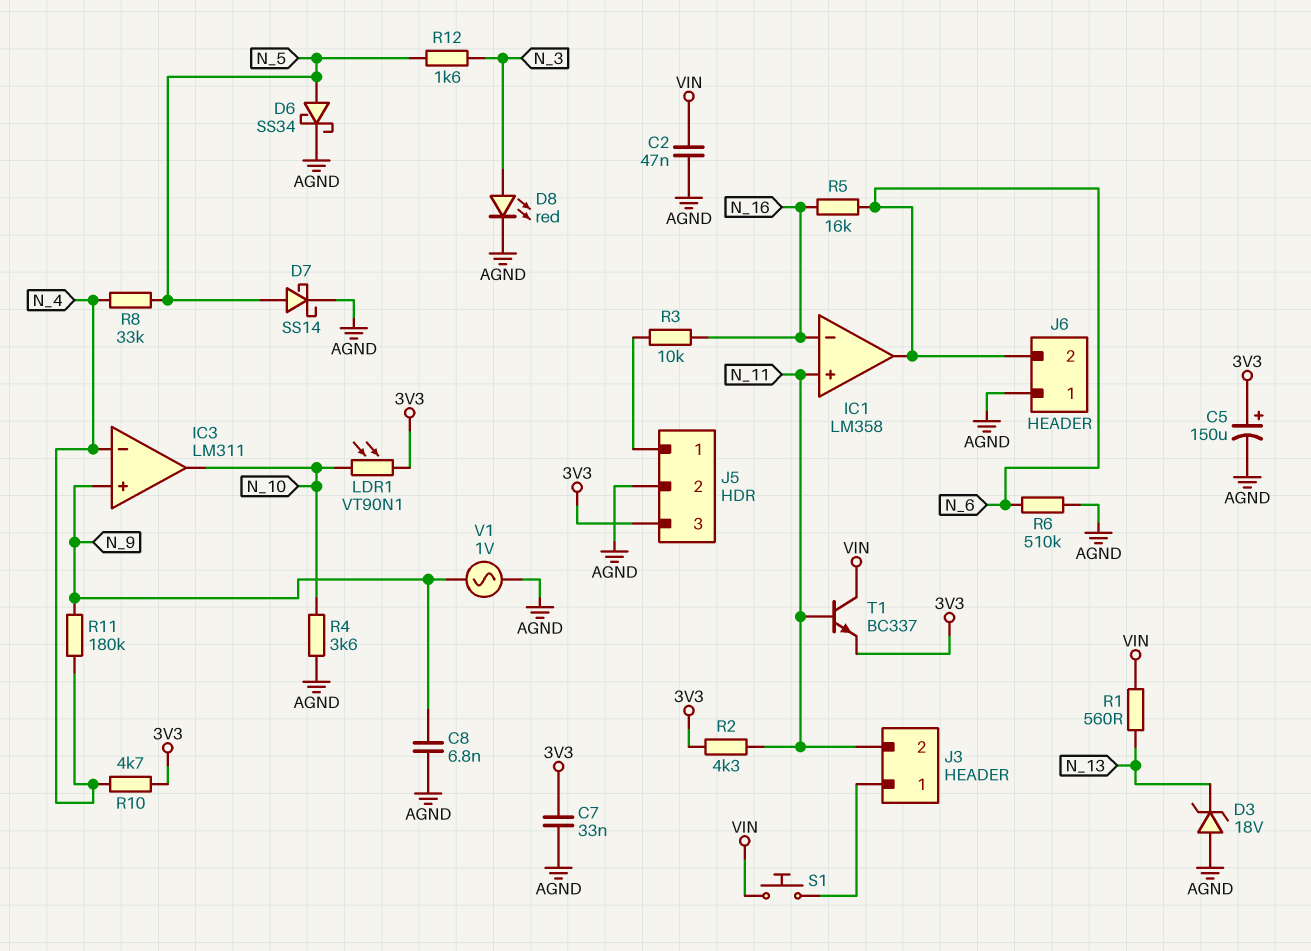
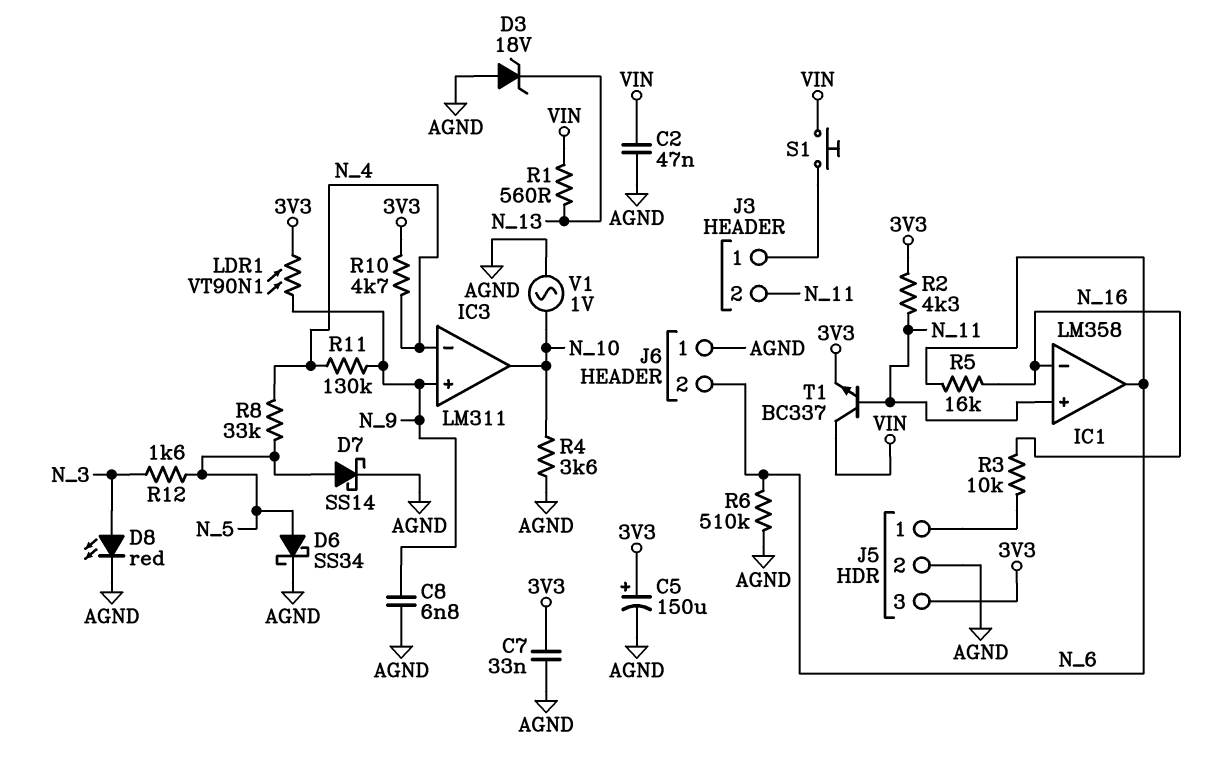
LDR1: VT90N1 (3V3, N_10) -> VT90N1 (3V3, N_9)
R11: 180k (N_4, N_9) -> 130k (N_4, N_9)
V1: AC 1V (AGND, N_9) -> AC 1V (AGND, N_10)

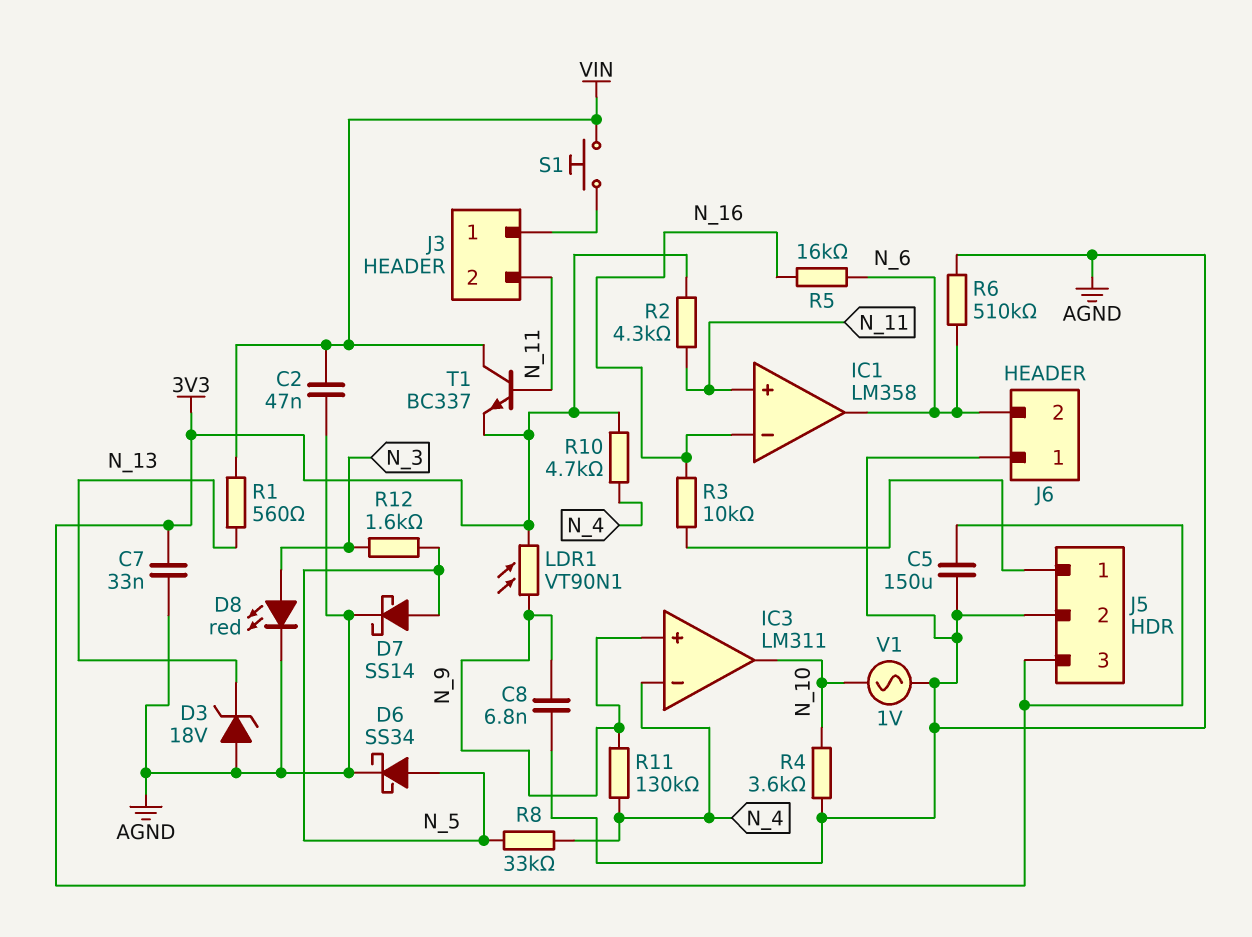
C5: 150uF (plus 3V3, minus AGND) -> 150uF (3V3, AGND)

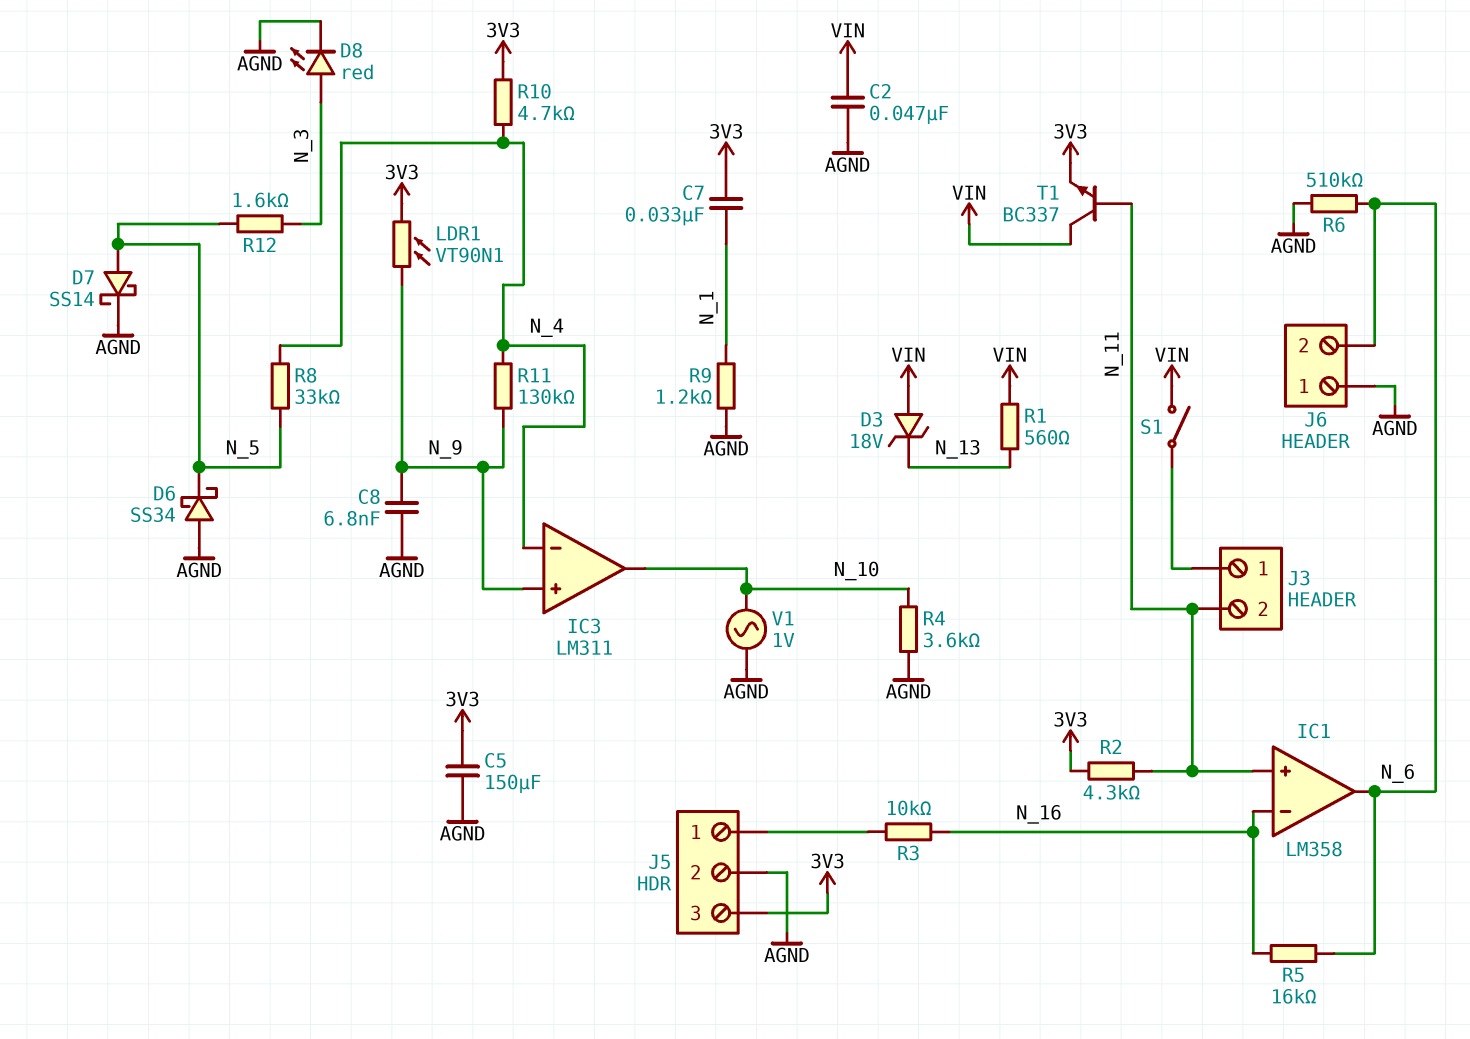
C7: 33nF (3V3, AGND) -> 33nF (3V3, N_1)
D3: zener 18V (A AGND, K N_13) -> zener 18V (A VIN, K N_13)
D6: schottky SS34 (A N_5, K AGND) -> schottky SS34 (A AGND, K N_5)
R9: none -> 1.2k (AGND, N_1)
S1: button (J3/1, VIN) -> switch (J3/1, VIN)

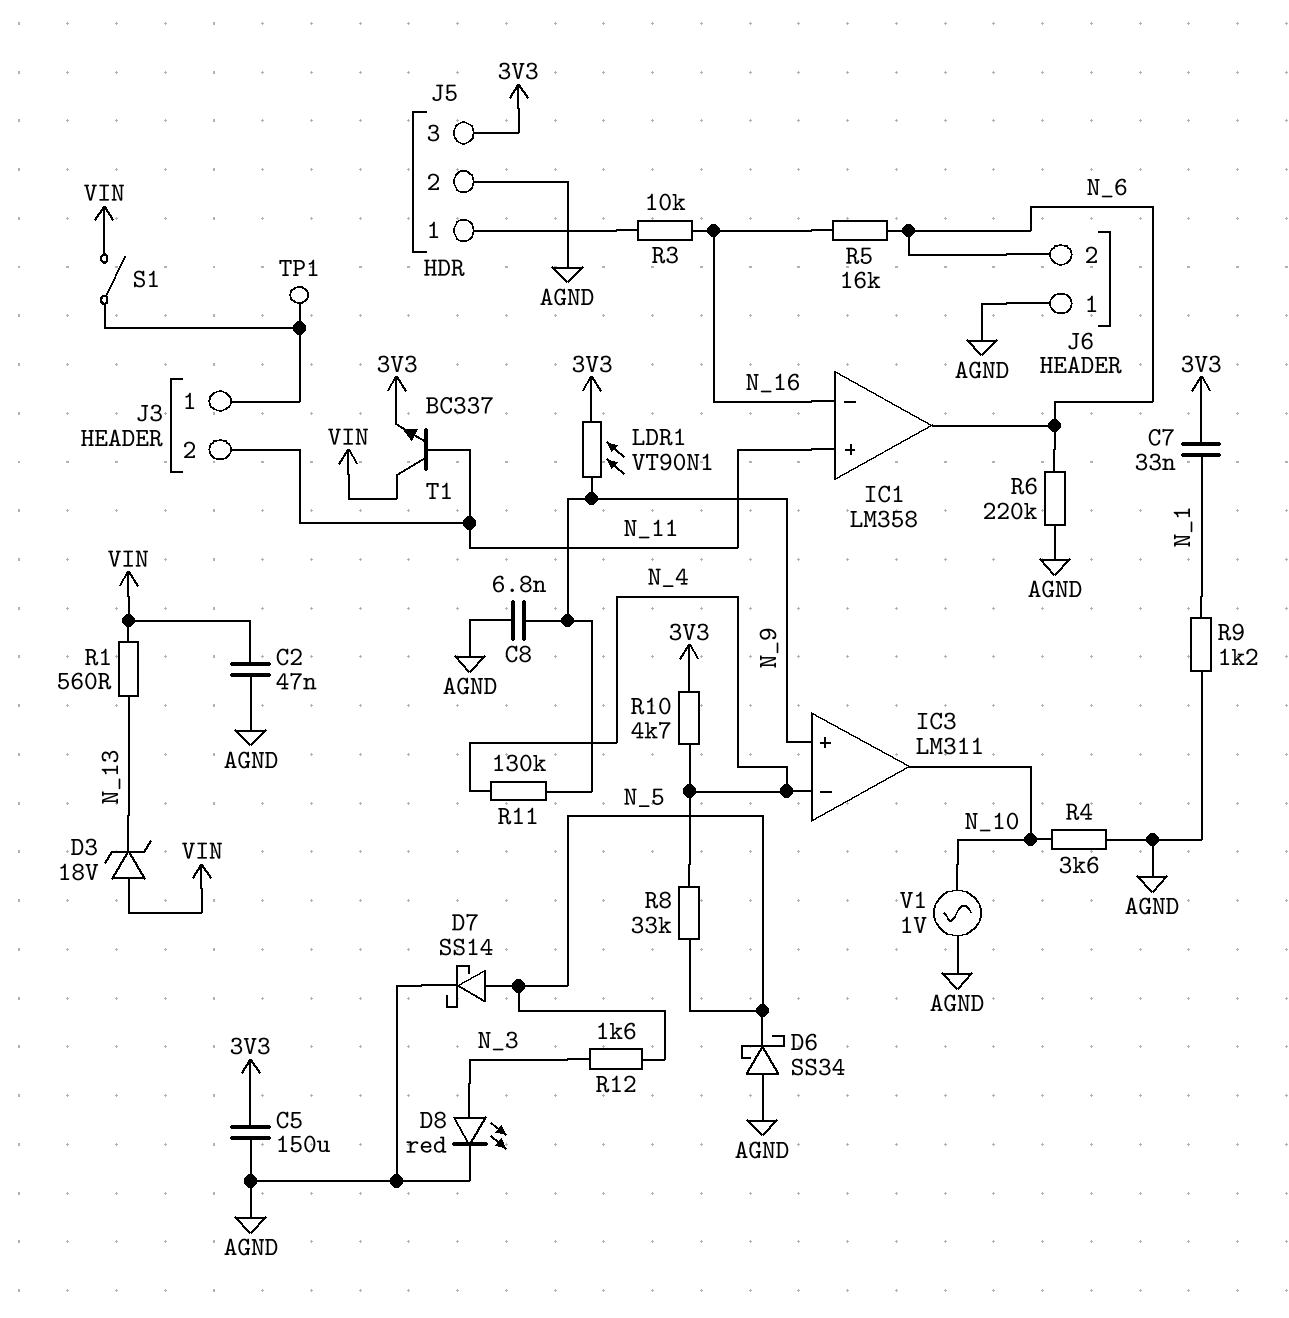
R2: 4.3k (3V3, N_11) -> none
R6: 510k (AGND, N_6) -> 220k (AGND, N_6)
TP1: none -> test point (J3/1)

